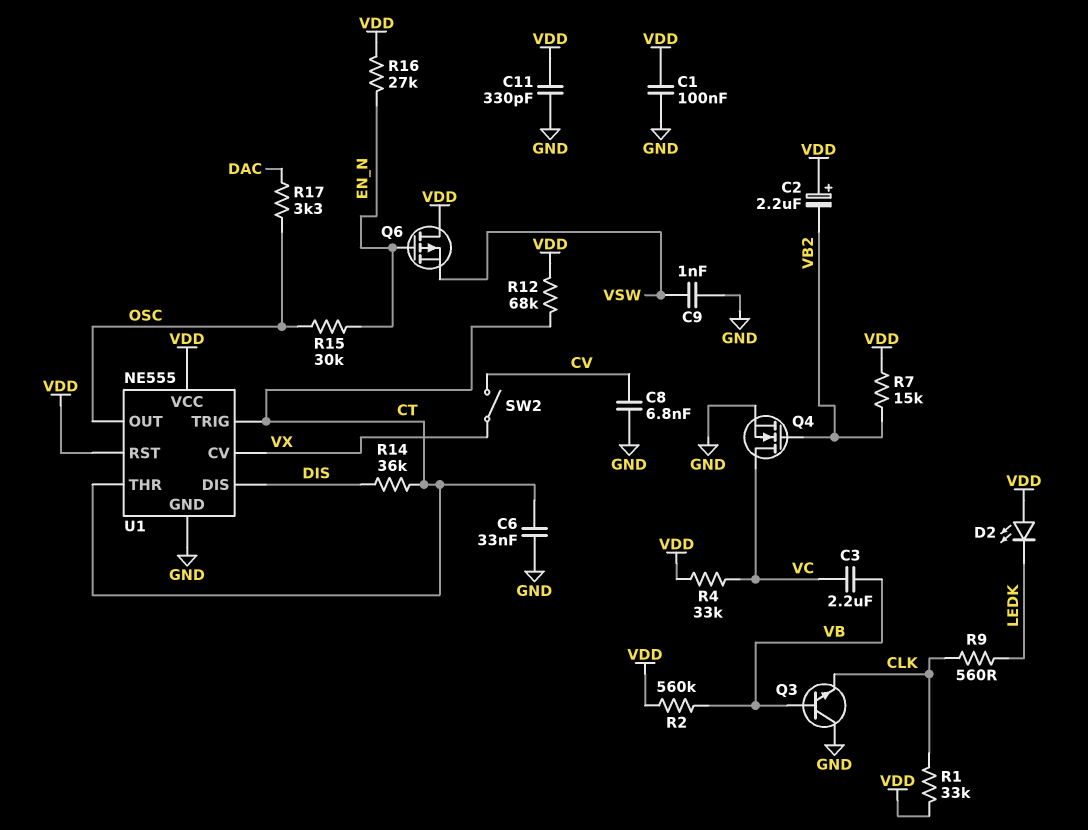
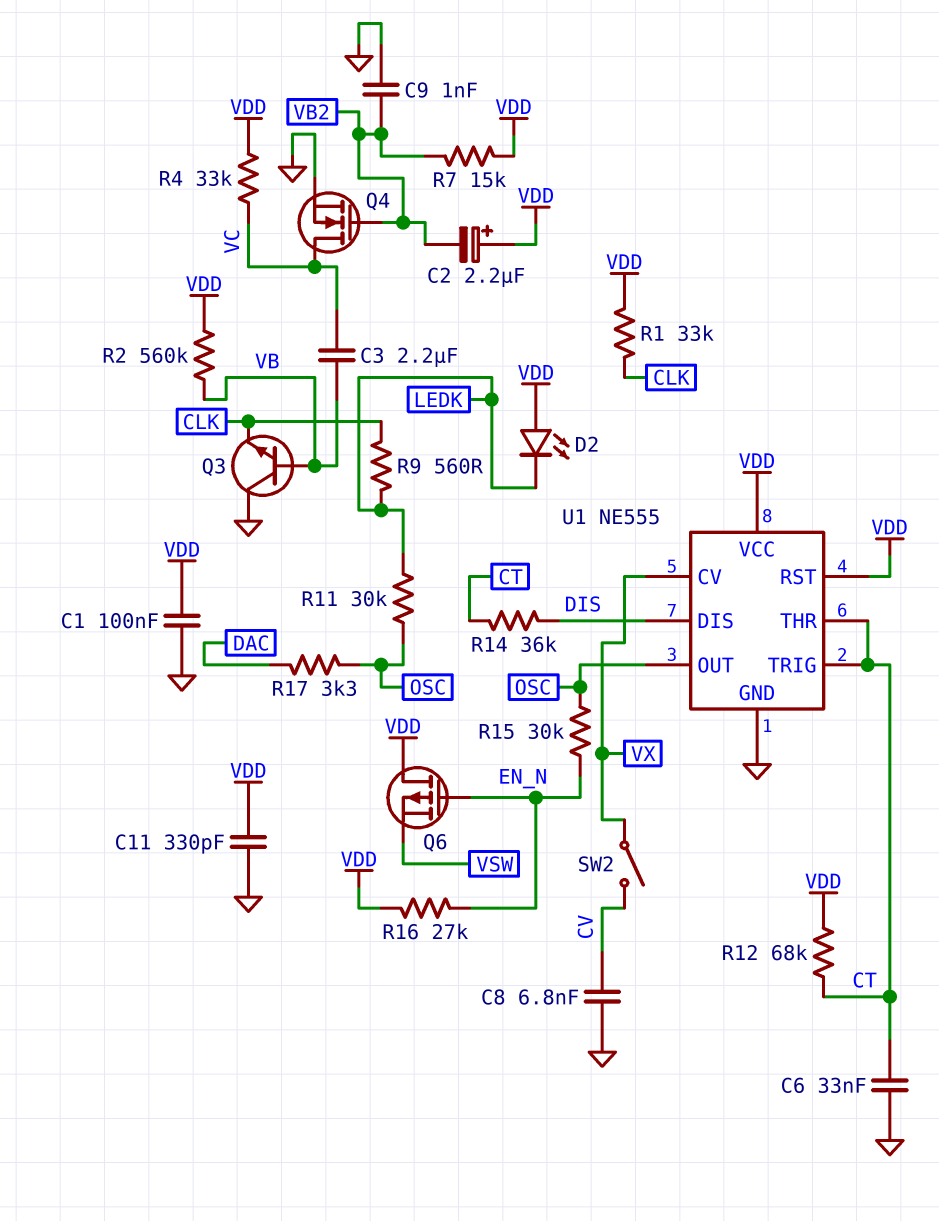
C9: 1nF (GND, VSW) -> 1nF (GND, VB2)
R11: none -> 30k (LEDK, OSC)

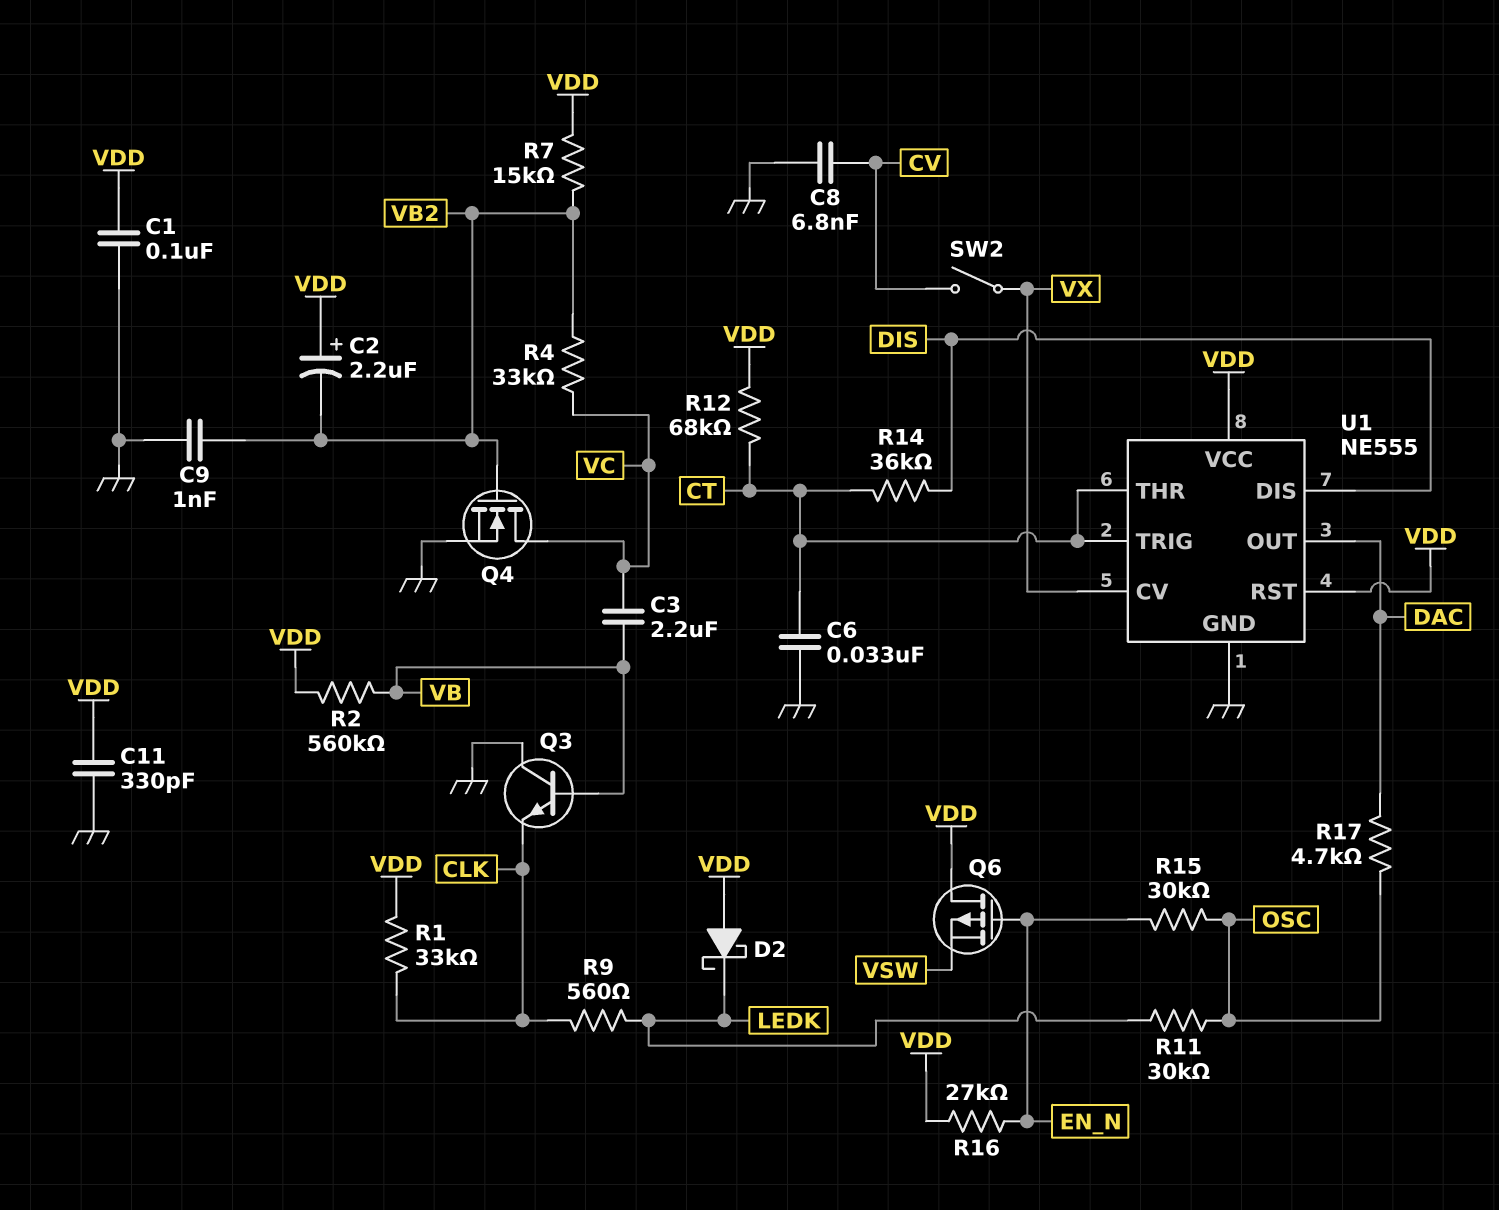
D2: LED (A VDD, K LEDK) -> schottky (A VDD, K LEDK)
R4: 33k (VC, VDD) -> 33k (VB2, VC)
R17: 3.3k (DAC, OSC) -> 4.7k (DAC, OSC)
U1 pin OUT: OSC -> DAC

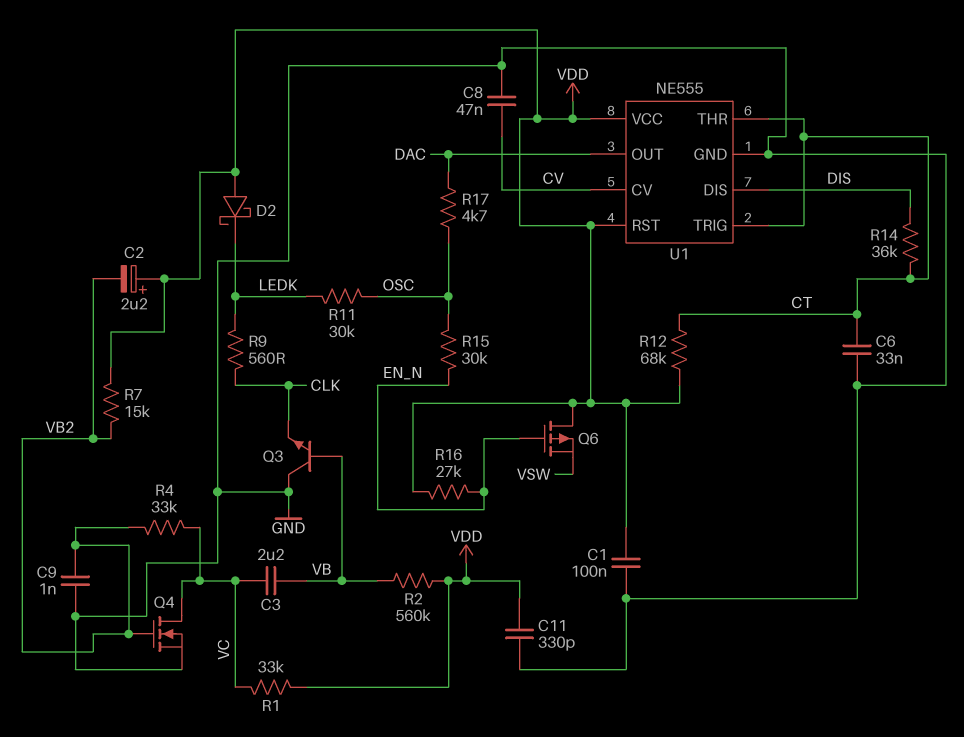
C8: 6.8nF (CV, GND) -> 47nF (CV, GND)
R1: 33k (CLK, VDD) -> 33k (VC, VDD)
SW2: switch (CV, VX) -> none
U1 pin CV: VX -> CV

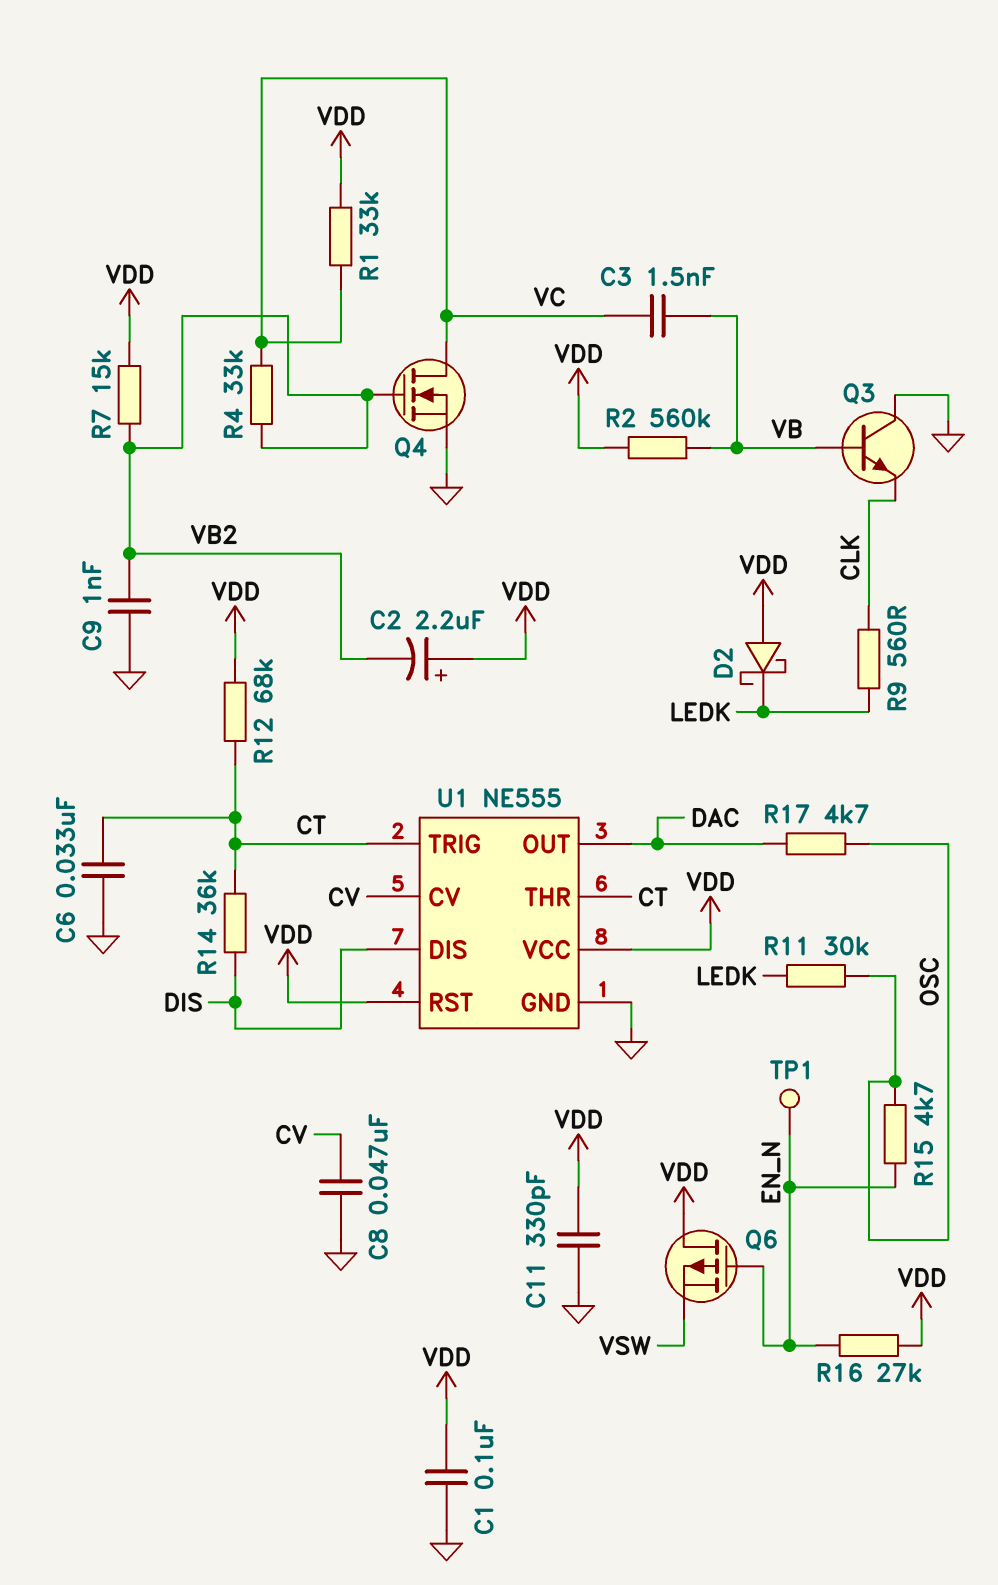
C3: 2.2uF (VB, VC) -> 1.5nF (VB, VC)
R15: 30k (EN_N, OSC) -> 4.7k (EN_N, OSC)
TP1: none -> test point (EN_N)

